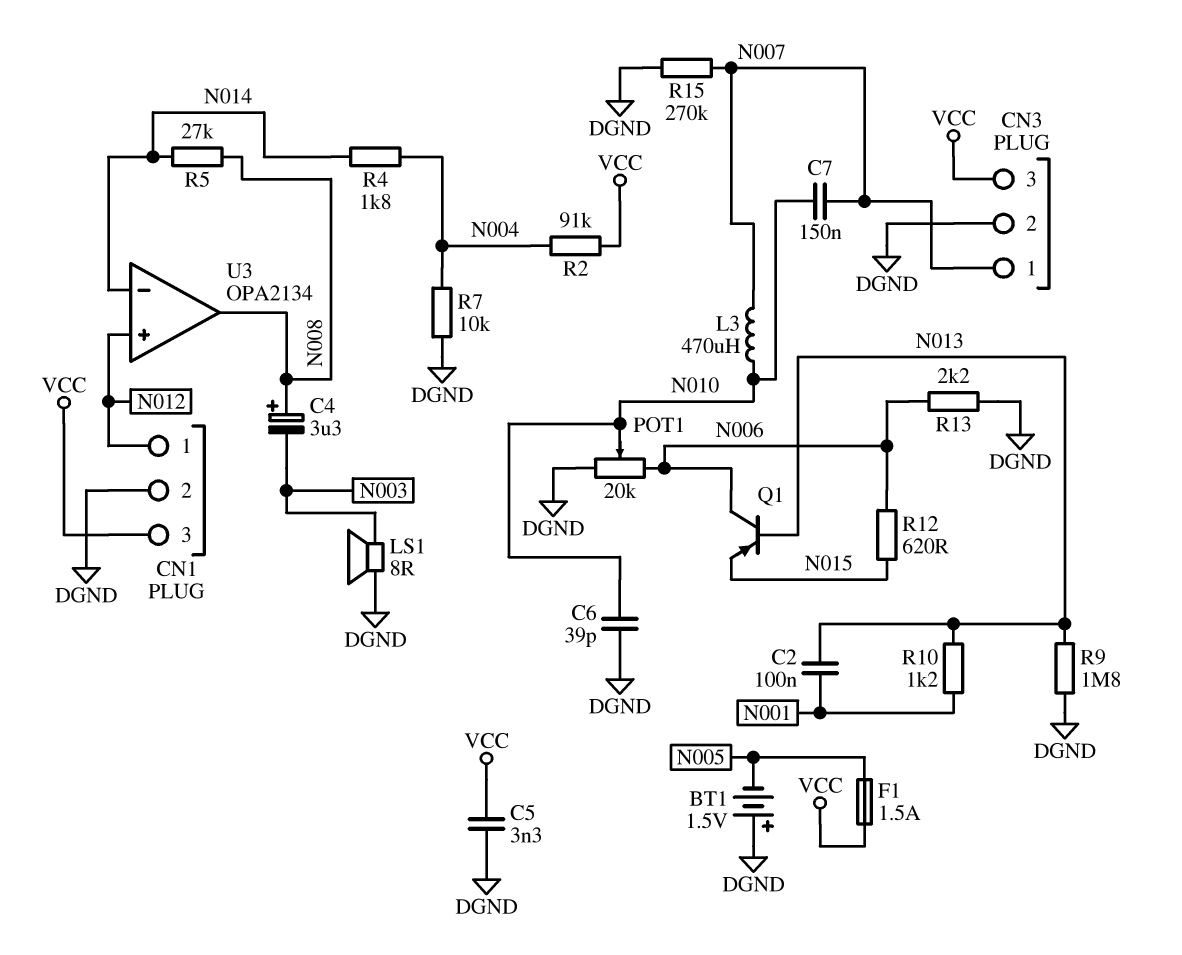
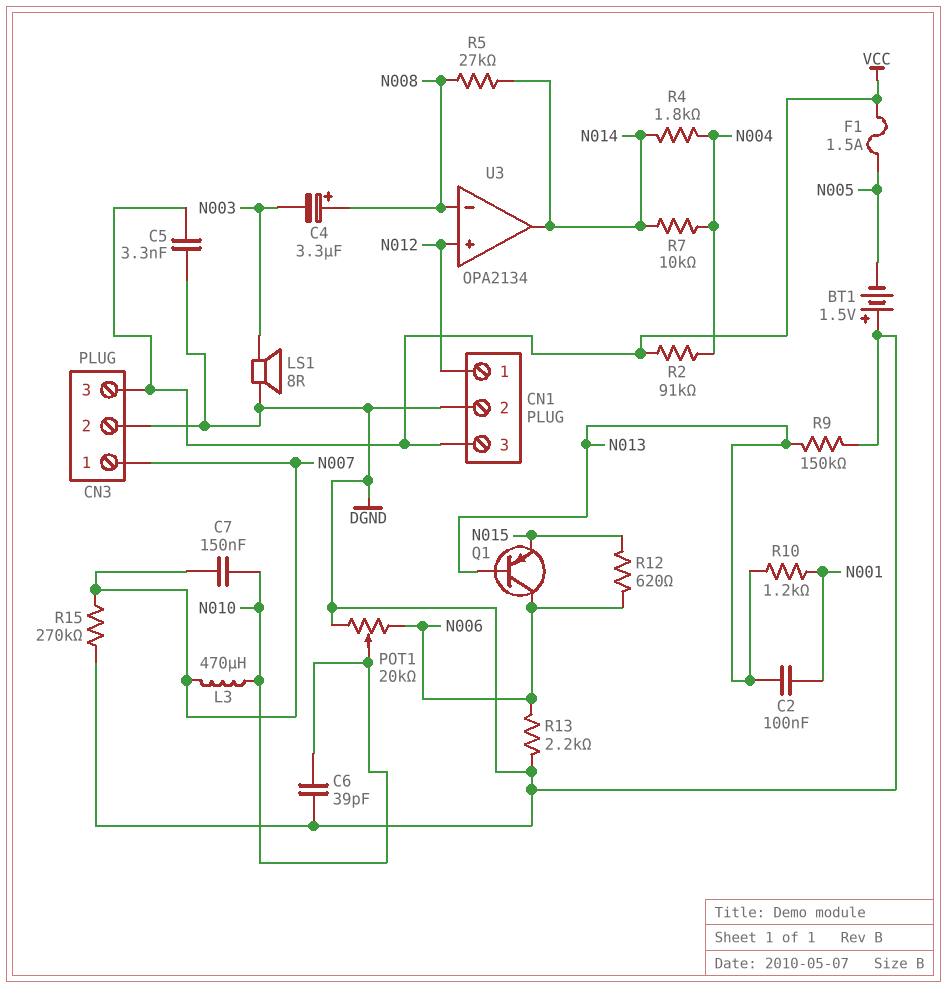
R7: 10k (DGND, N004) -> 10k (N004, N014)
R9: 1.8M (DGND, N013) -> 150k (DGND, N013)
U3 pin in-: N014 -> N008
U3 pin out: N008 -> N014

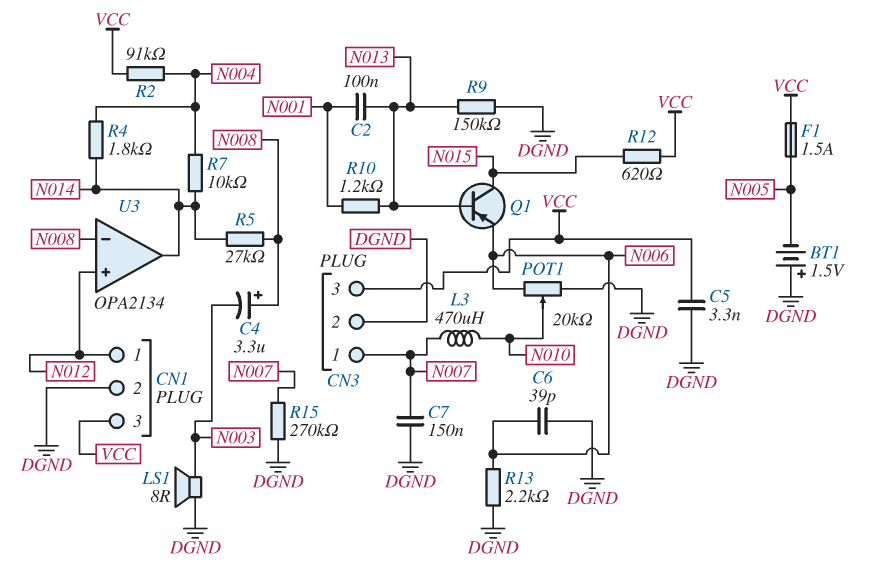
C6: 39pF (DGND, N010) -> 39pF (DGND, N006)
C7: 150nF (N007, N010) -> 150nF (DGND, N007)
Q1: PNP (B N013, C N006, E N015) -> PNP (B N013, C N015, E N006)
R12: 620 (N006, N015) -> 620 (N015, VCC)

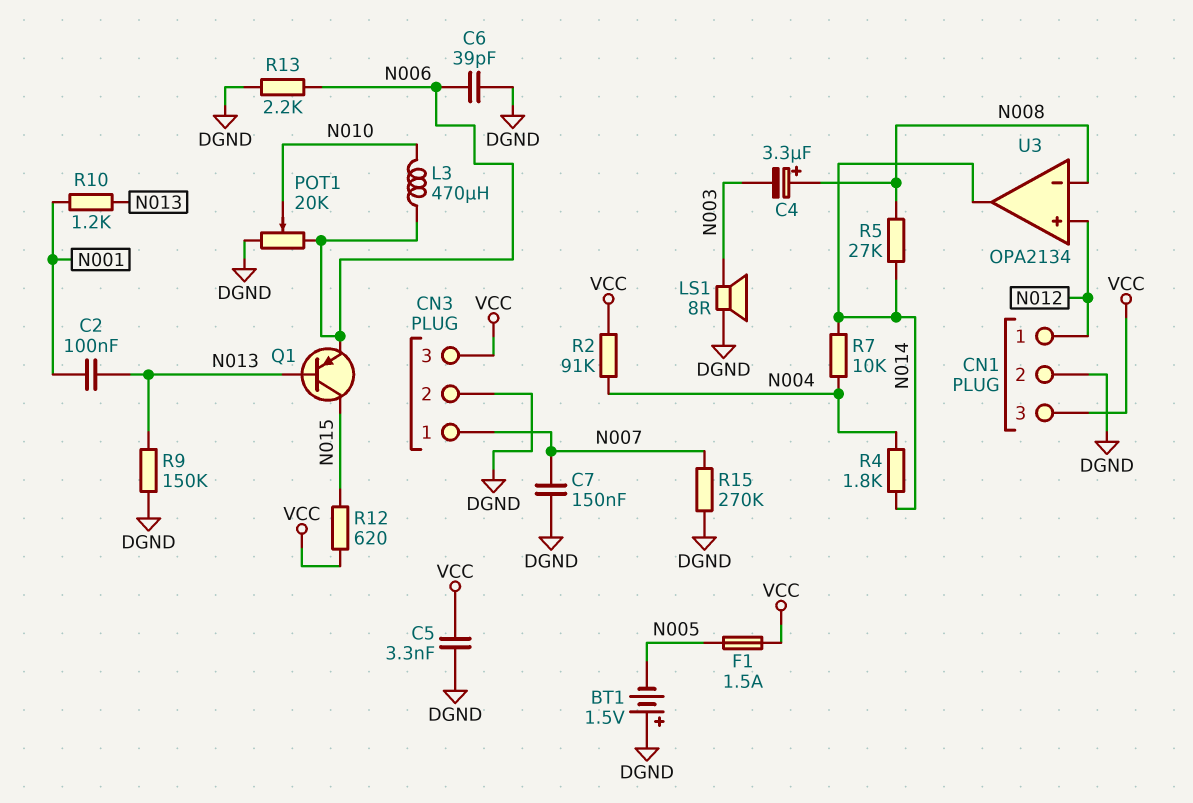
L3: 470uH (N007, N010) -> 470uH (N006, N010)

